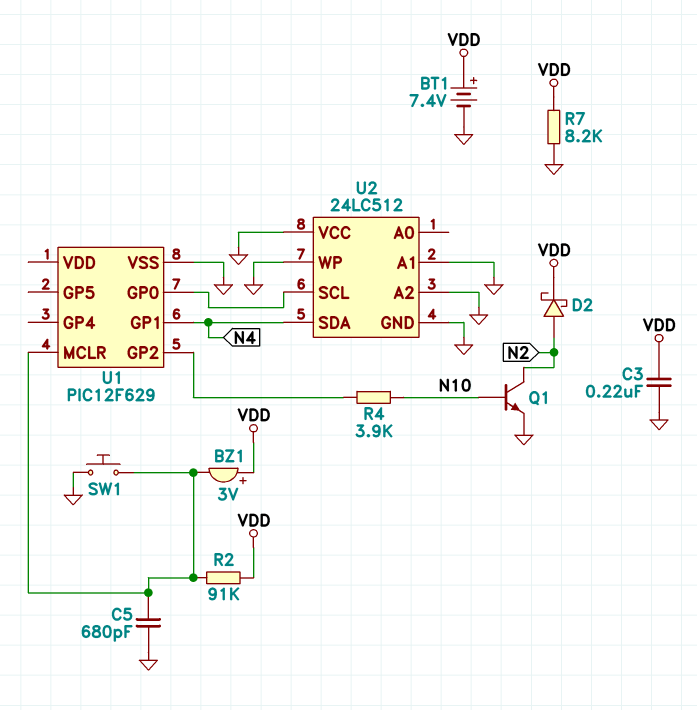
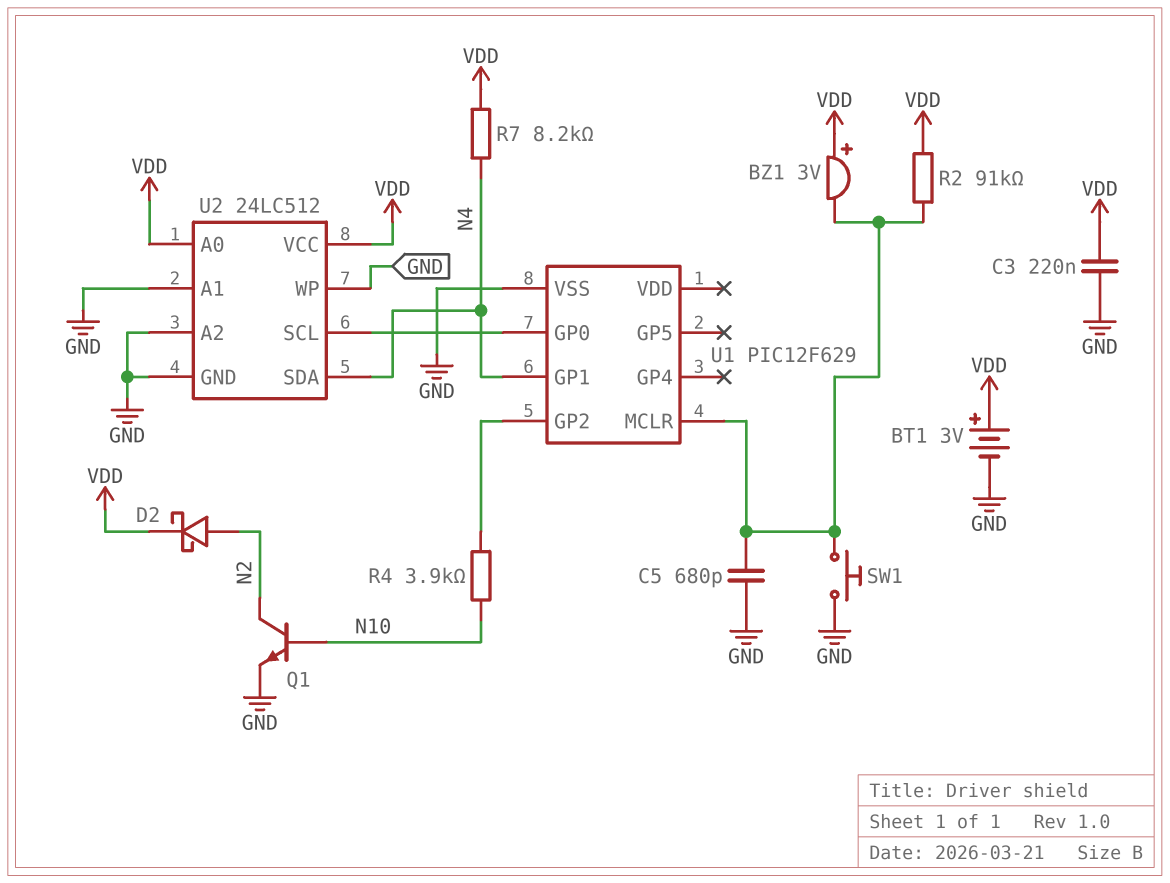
BT1: 7.4V (plus VDD, minus GND) -> 3V (plus VDD, minus GND)
R7: 8.2k (GND, VDD) -> 8.2k (N4, VDD)
U2 pin A0: none -> VDD
U2 pin VCC: GND -> VDD

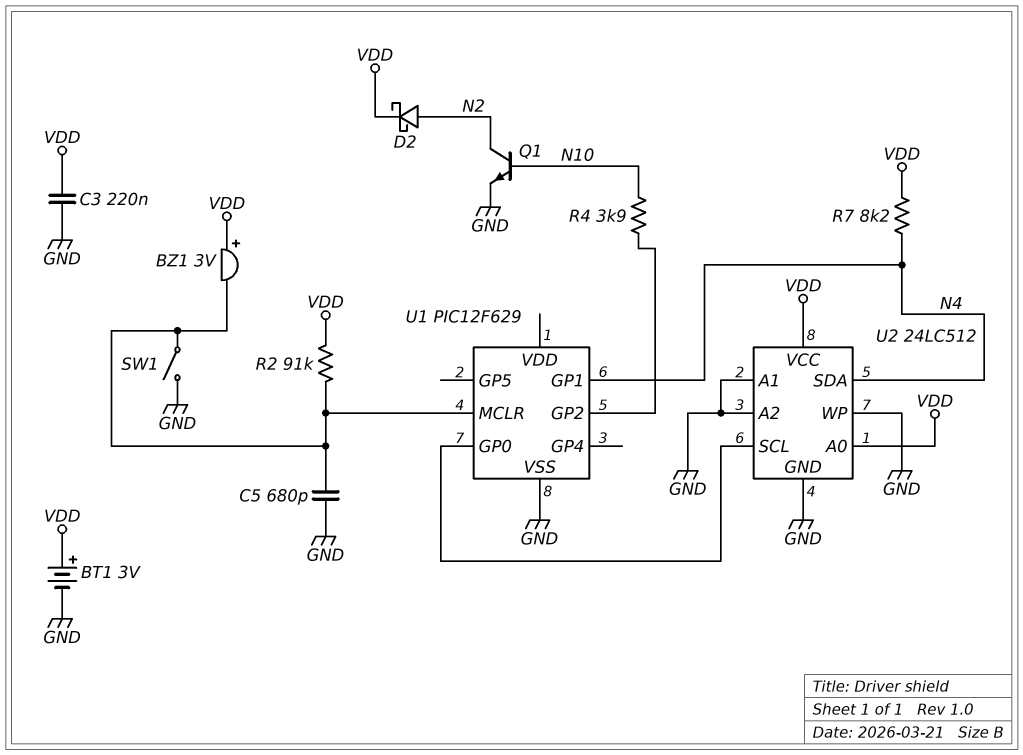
SW1: button (GND, U1/MCLR) -> switch (GND, U1/MCLR)

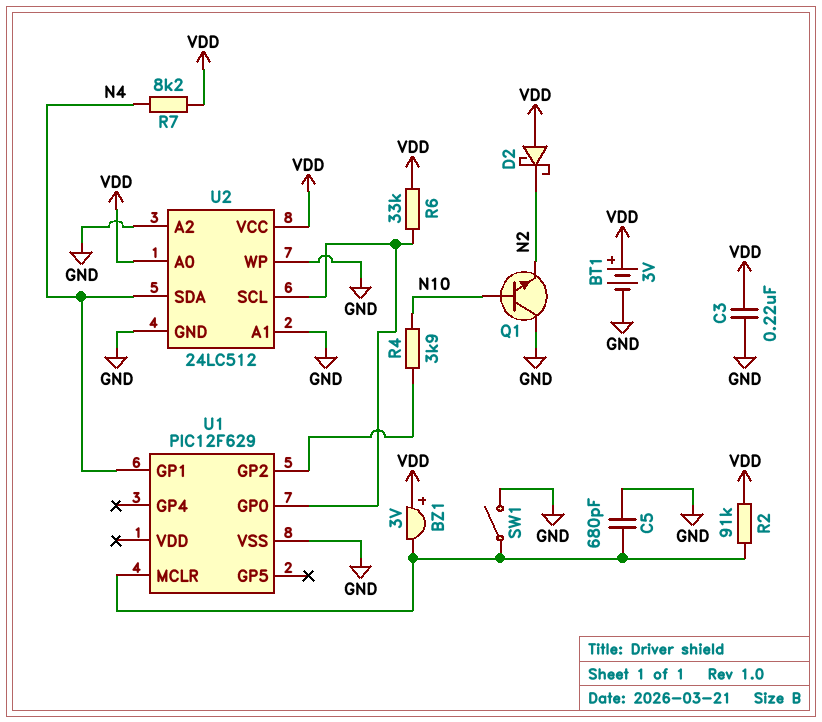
D2: schottky (A N2, K VDD) -> schottky (A VDD, K N2)
Q1: NPN (B N10, C N2, E GND) -> NPN (B N10, C GND, E N2)
R6: none -> 33k (U1/GP0, VDD)

